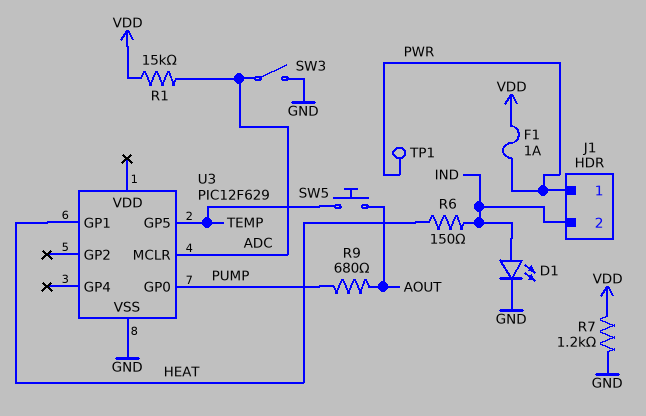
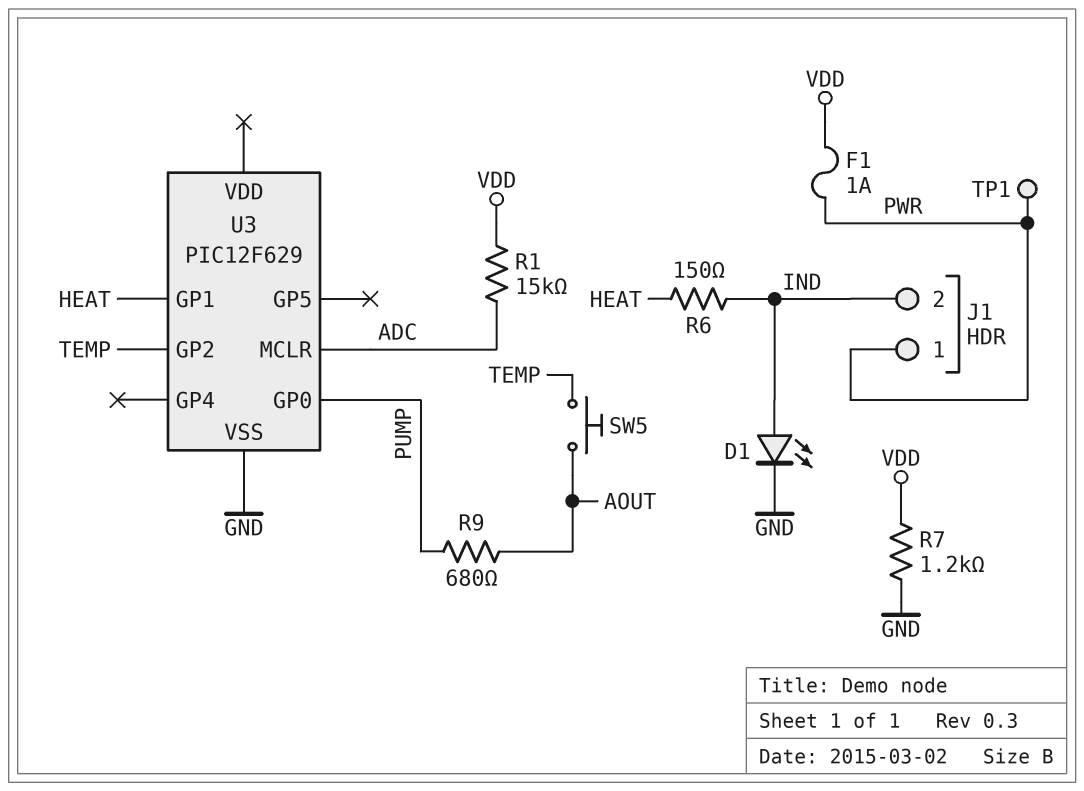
SW3: switch (ADC, GND) -> none
U3 pin GP2: none -> TEMP
U3 pin GP5: TEMP -> none

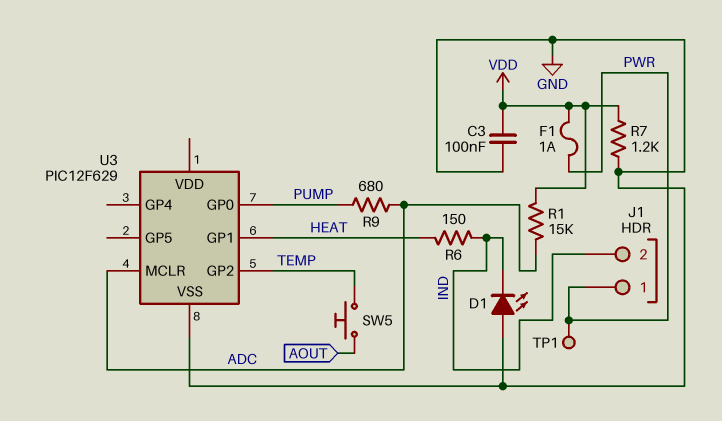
C3: none -> 100nF (GND, VDD)
D1: LED (A IND, K GND) -> LED (A GND, K IND)
R9: 680 (AOUT, PUMP) -> 680 (ADC, PUMP)

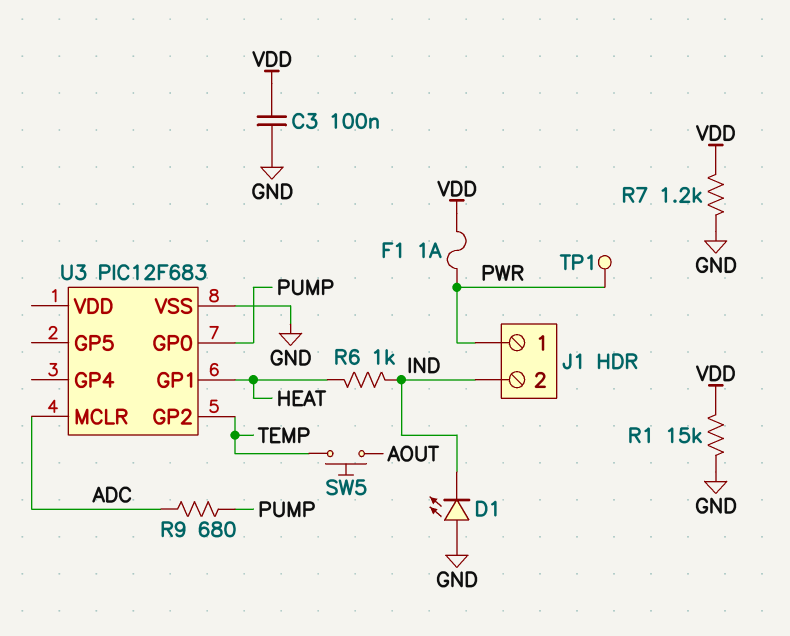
R1: 15k (ADC, VDD) -> 15k (GND, VDD)
R6: 150 (HEAT, IND) -> 1k (HEAT, IND)
U3: PIC12F629 -> PIC12F683

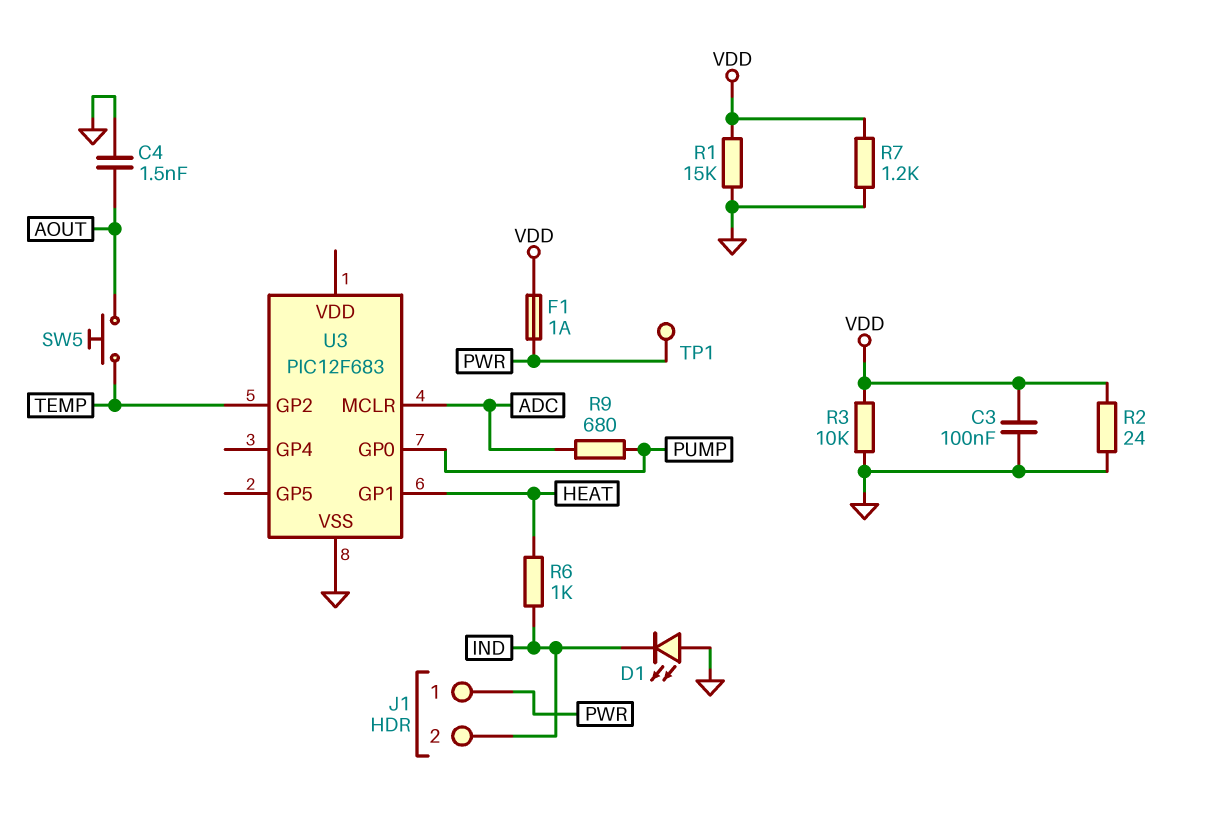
C4: none -> 1.5nF (AOUT, GND)
R2: none -> 24 (GND, VDD)
R3: none -> 10k (GND, VDD)

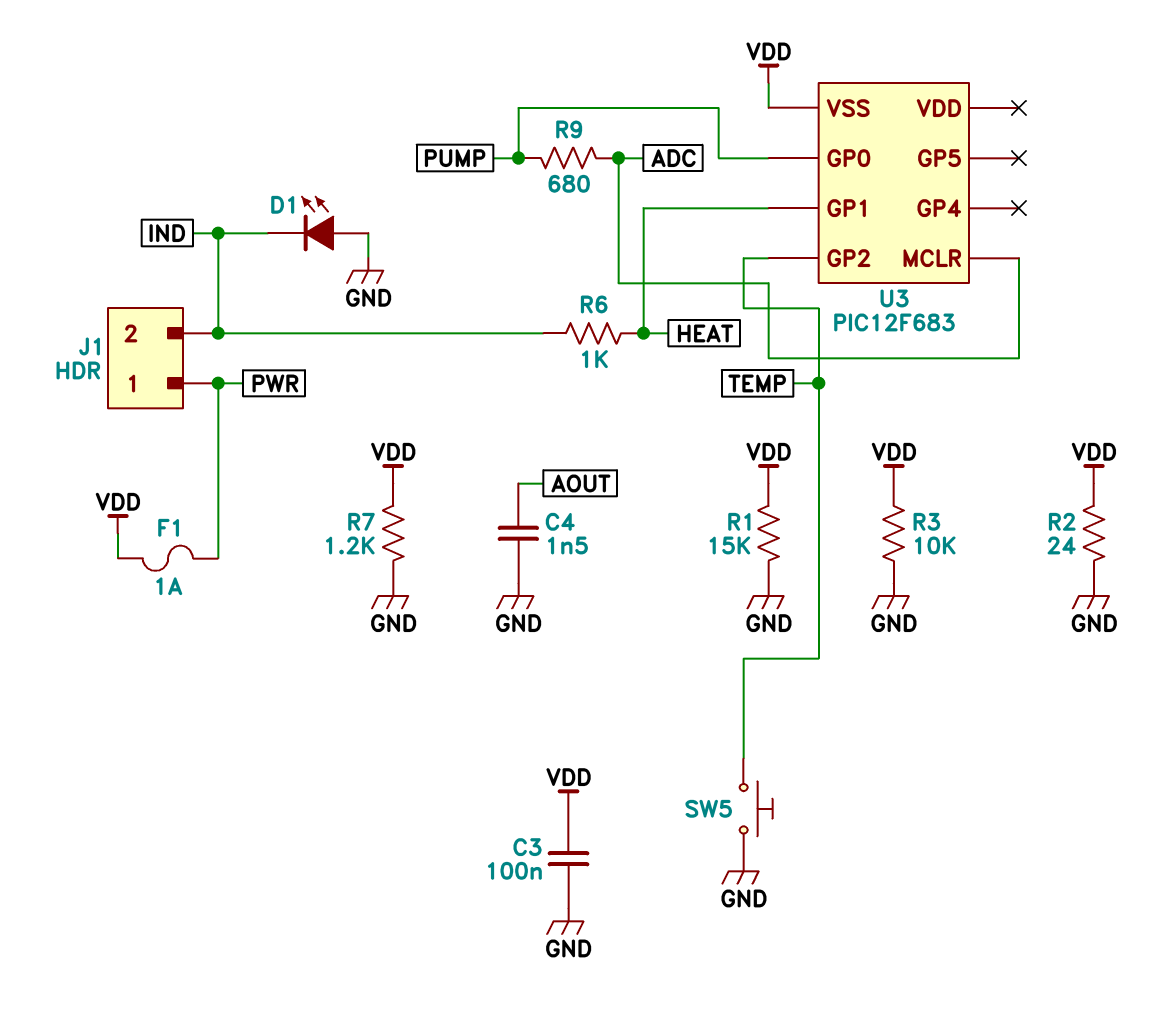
SW5: button (AOUT, TEMP) -> button (GND, TEMP)
TP1: test point (PWR) -> none
U3 pin VSS: GND -> VDD

